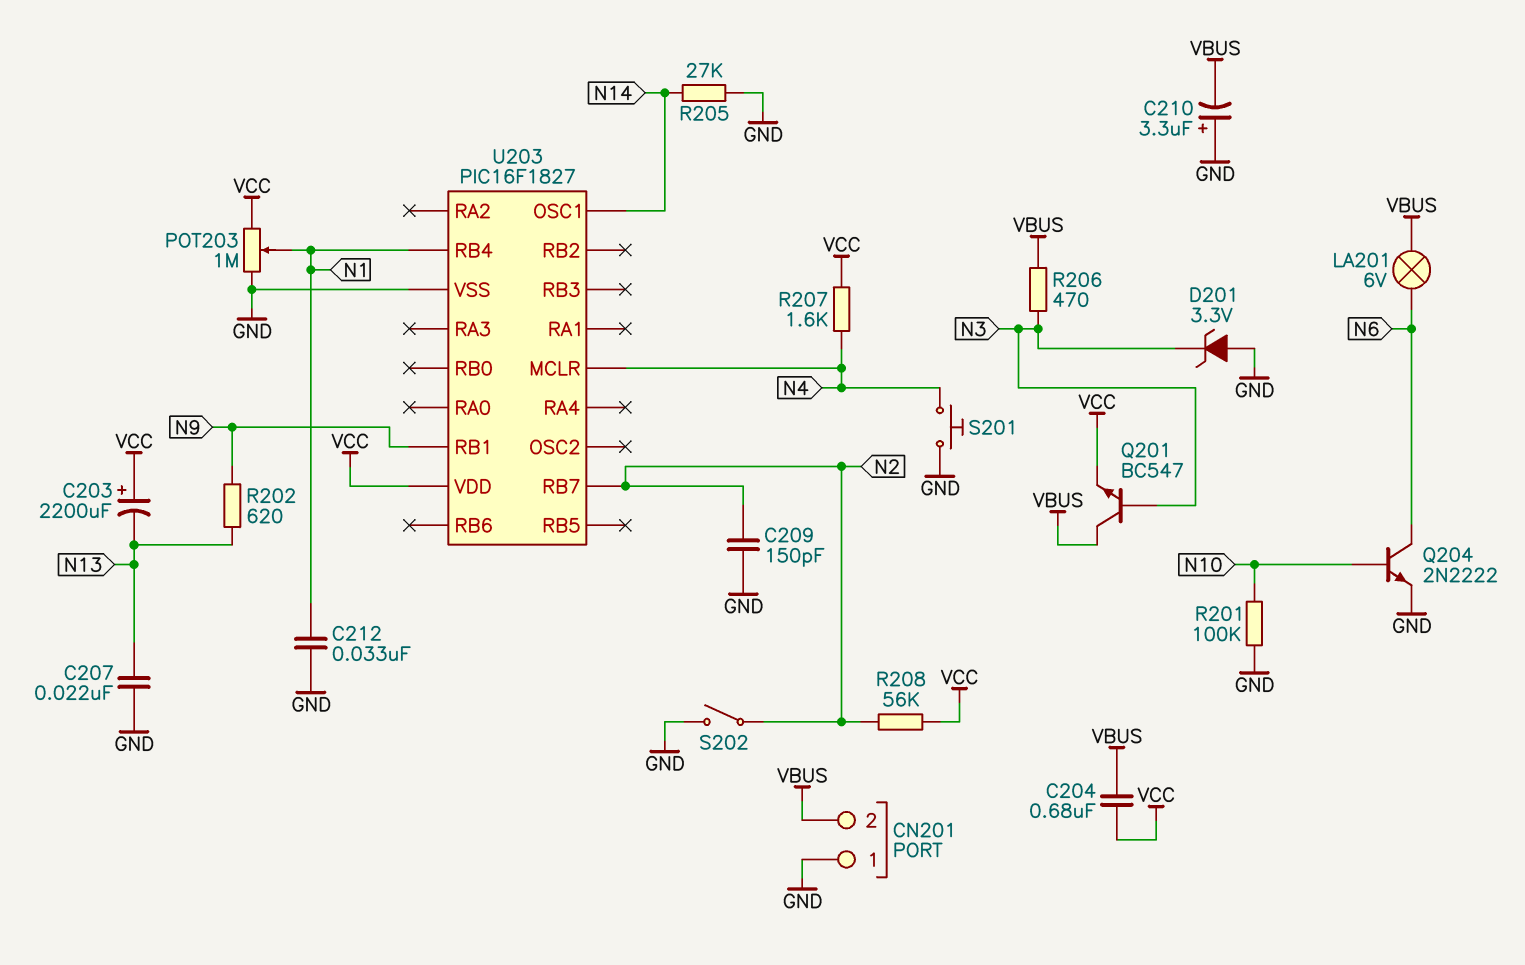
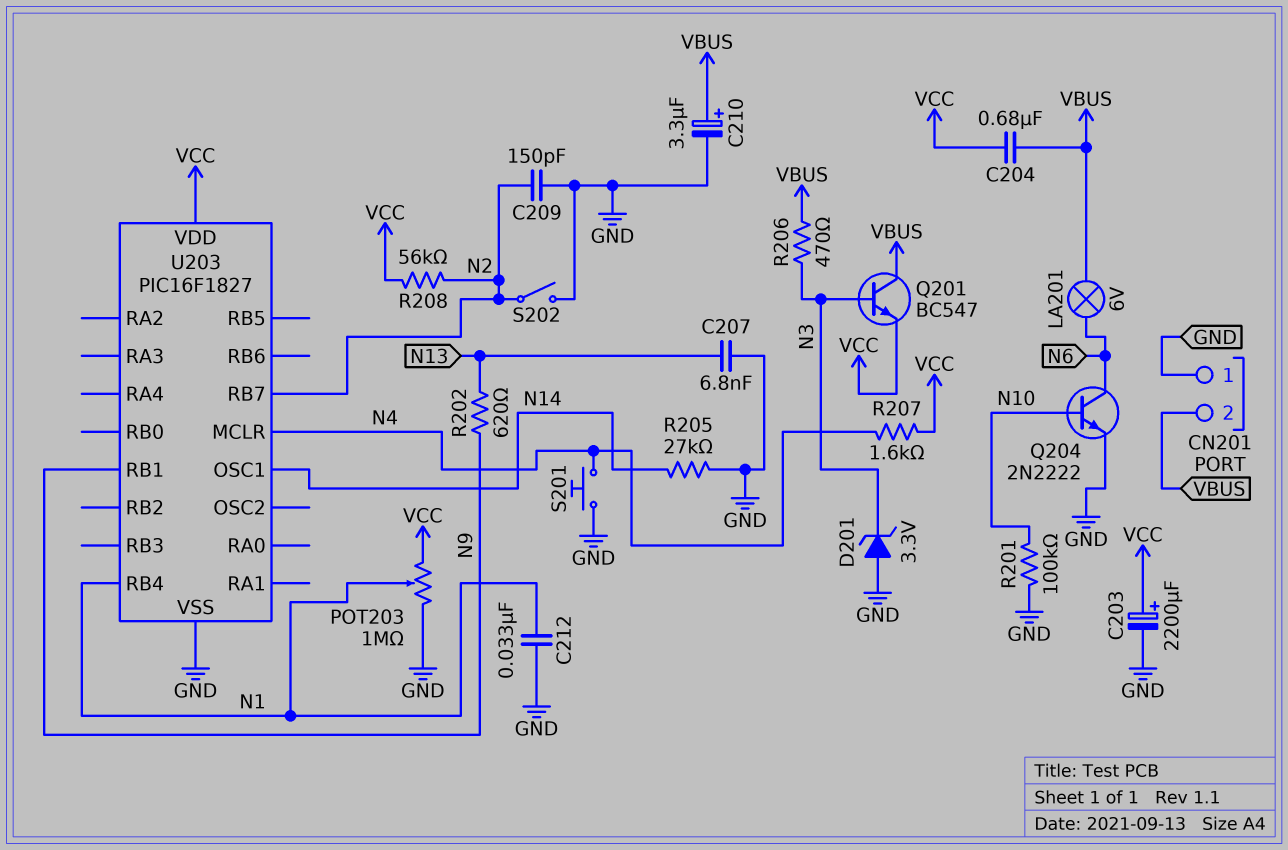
C203: 2200uF (plus VCC, minus N13) -> 2200uF (plus VCC, minus GND)
C207: 22nF (GND, N13) -> 6.8nF (GND, N13)
C210: 3.3uF (plus GND, minus VBUS) -> 3.3uF (plus VBUS, minus GND)

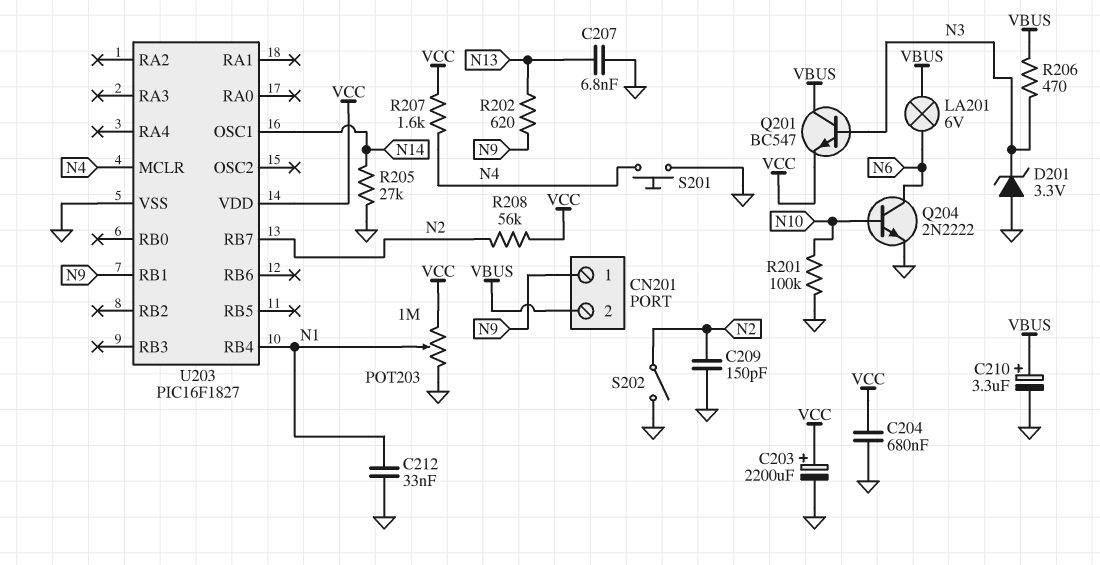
C204: 680nF (VBUS, VCC) -> 680nF (GND, VCC)
CN201 pin 1: GND -> N9

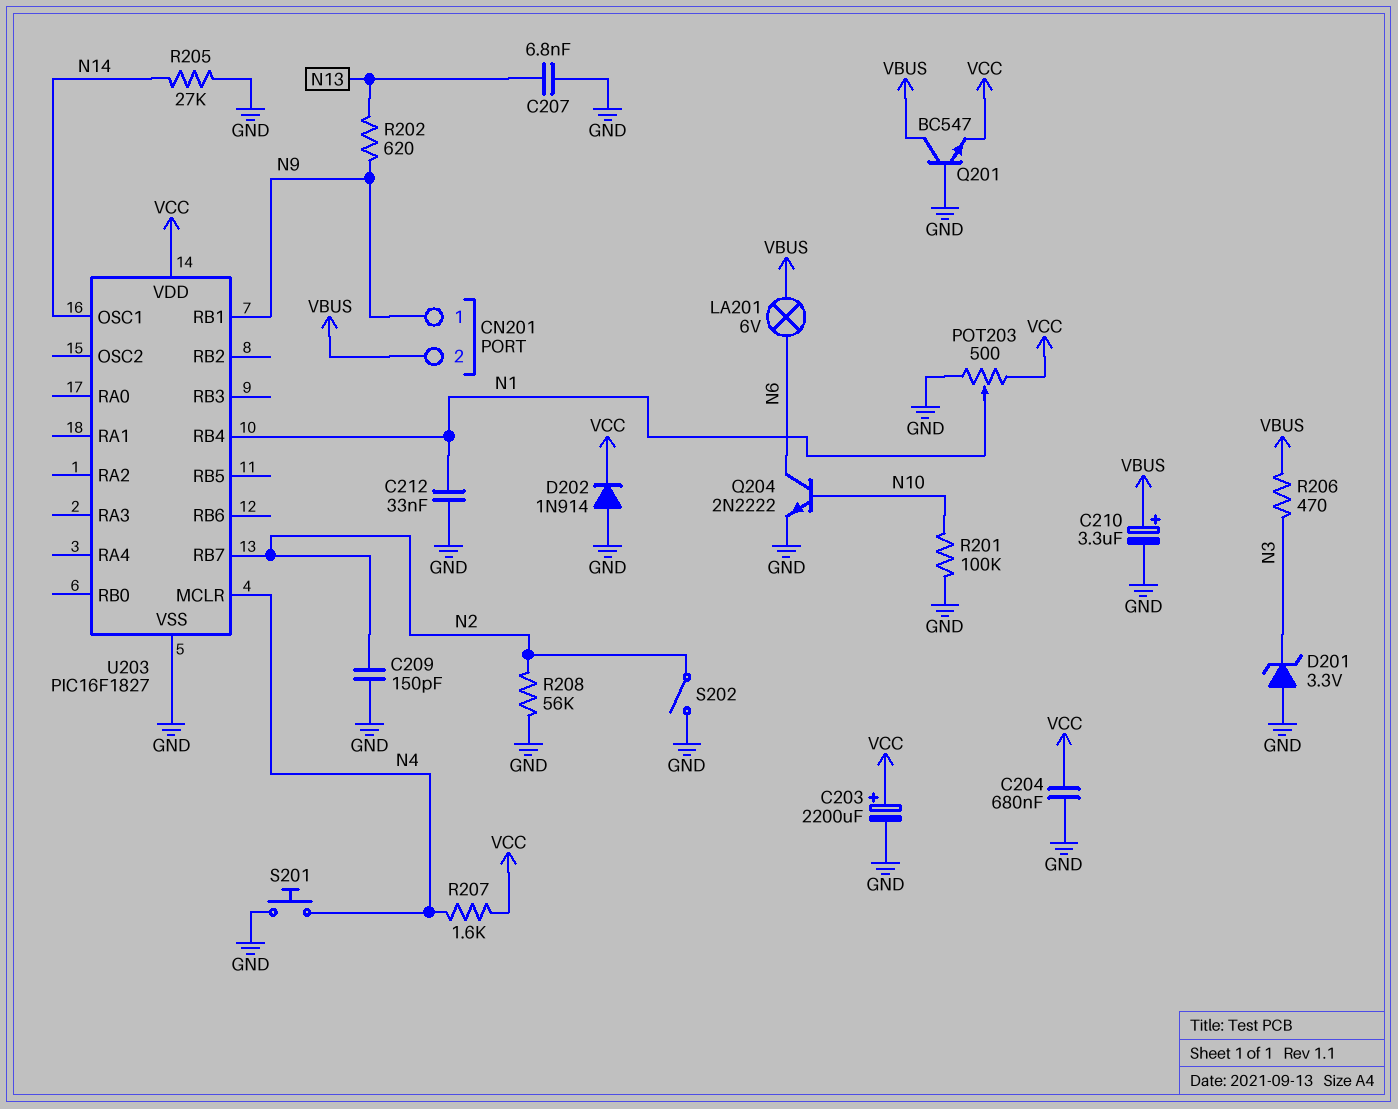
D202: none -> diode 1N914 (A GND, K VCC)
POT203: 1M (GND, VCC, wiper N1) -> 500 (GND, VCC, wiper N1)
Q201: NPN BC547 (B N3, C VBUS, E VCC) -> NPN BC547 (B GND, C VBUS, E VCC)
R208: 56k (N2, VCC) -> 56k (GND, N2)

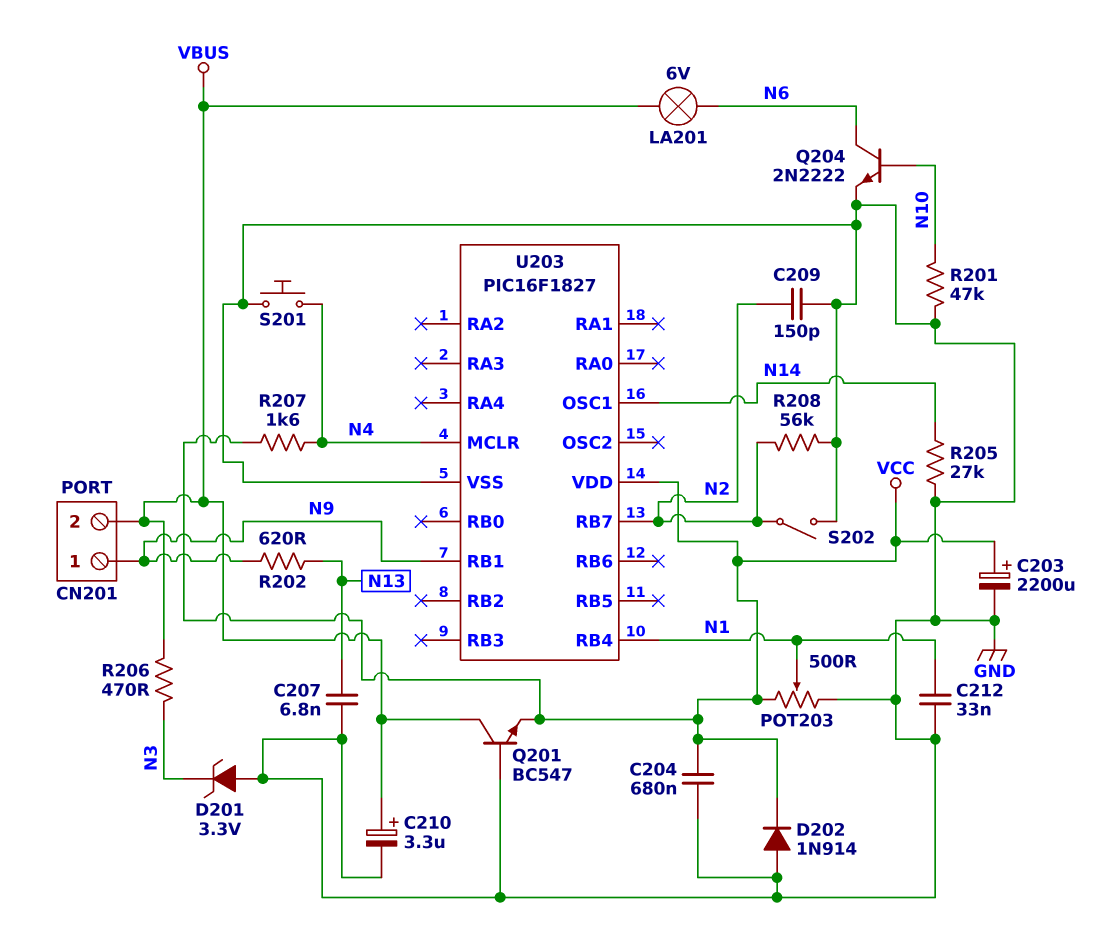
R201: 100k (GND, N10) -> 47k (GND, N10)

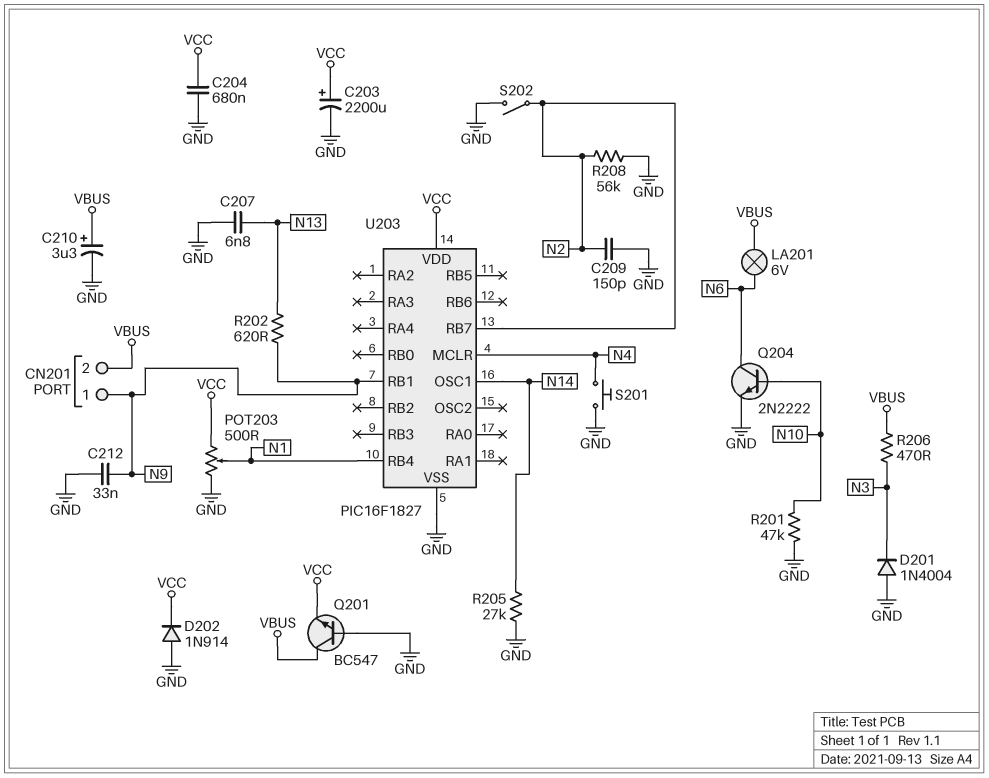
C212: 33nF (GND, N1) -> 33nF (GND, N9)
D201: zener 3.3V (A GND, K N3) -> diode 1N4004 (A GND, K N3)
R207: 1.6k (N4, VCC) -> none

